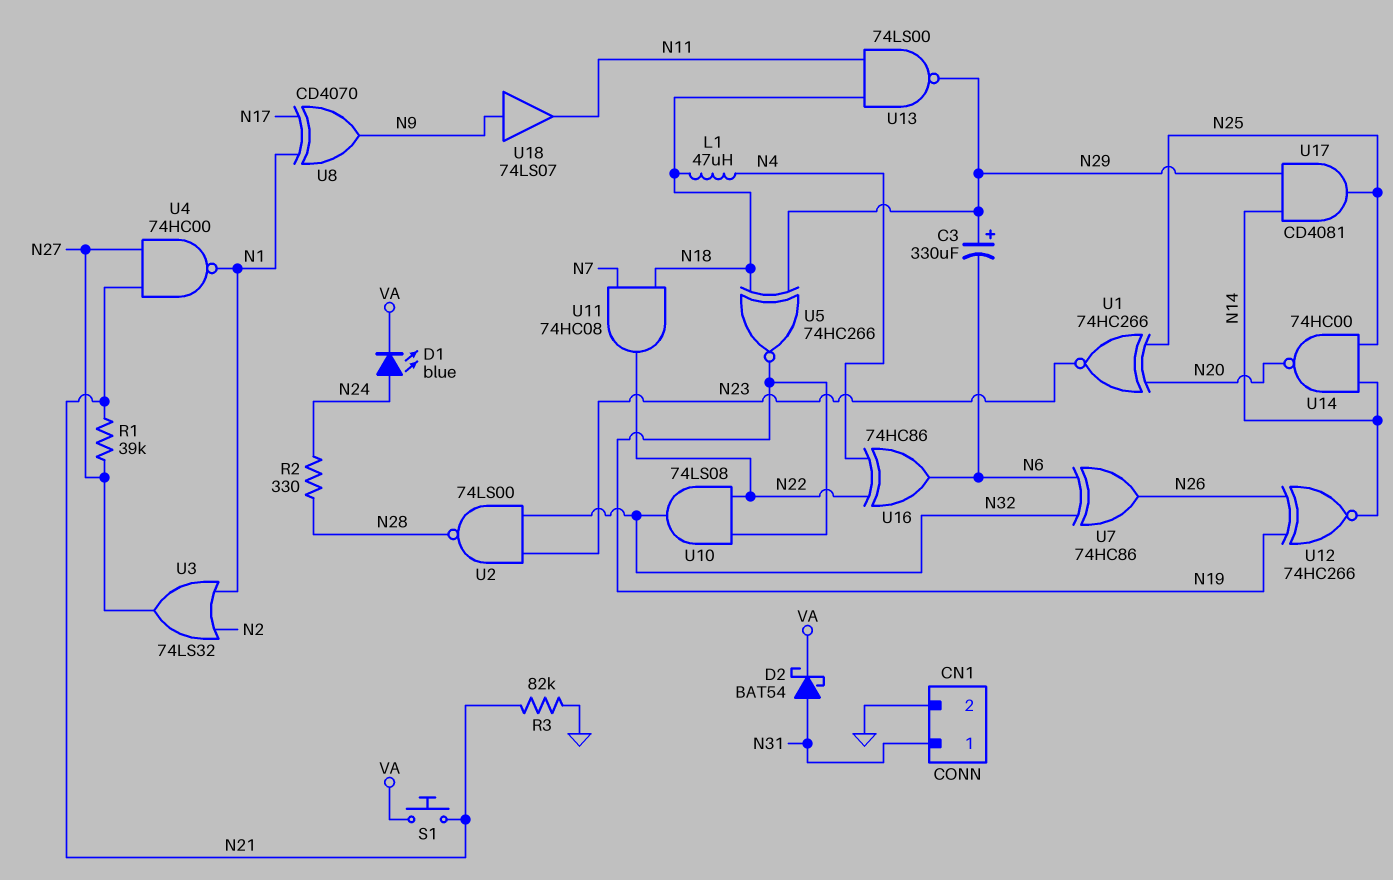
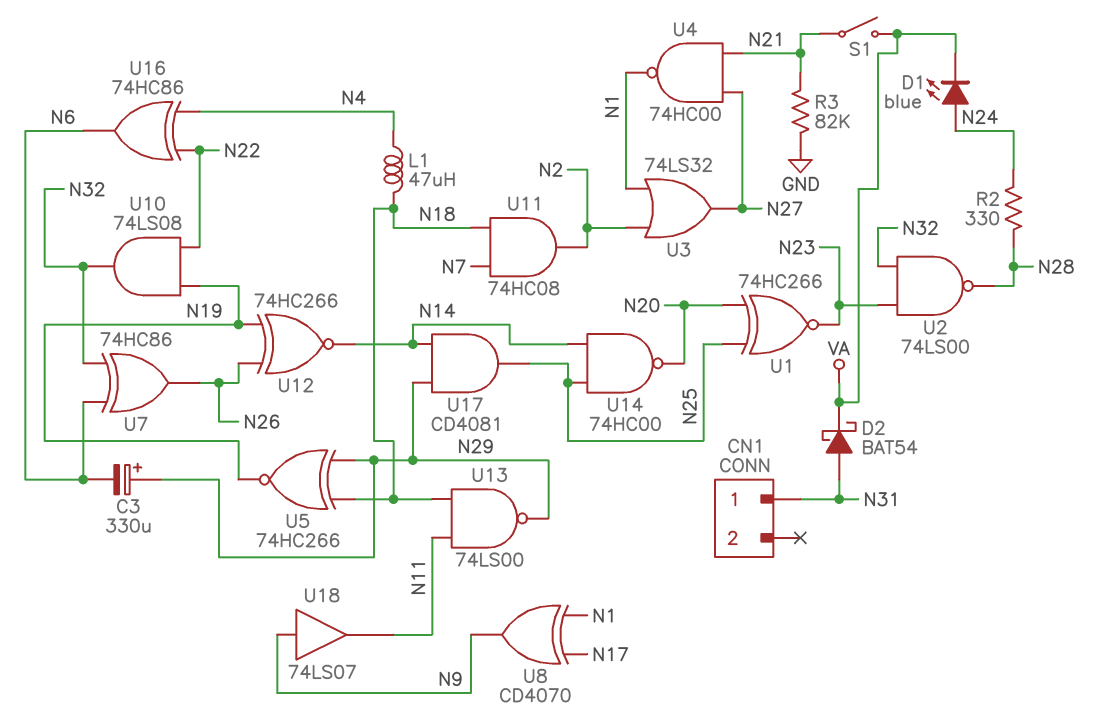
CN1 pin 2: GND -> none
R1: 39k (N21, N27) -> none
S1: button (N21, VA) -> switch (N21, VA)
U11: AND 74HC08 (in N7, in N18, out N22) -> AND 74HC08 (in N7, in N18, out N2)

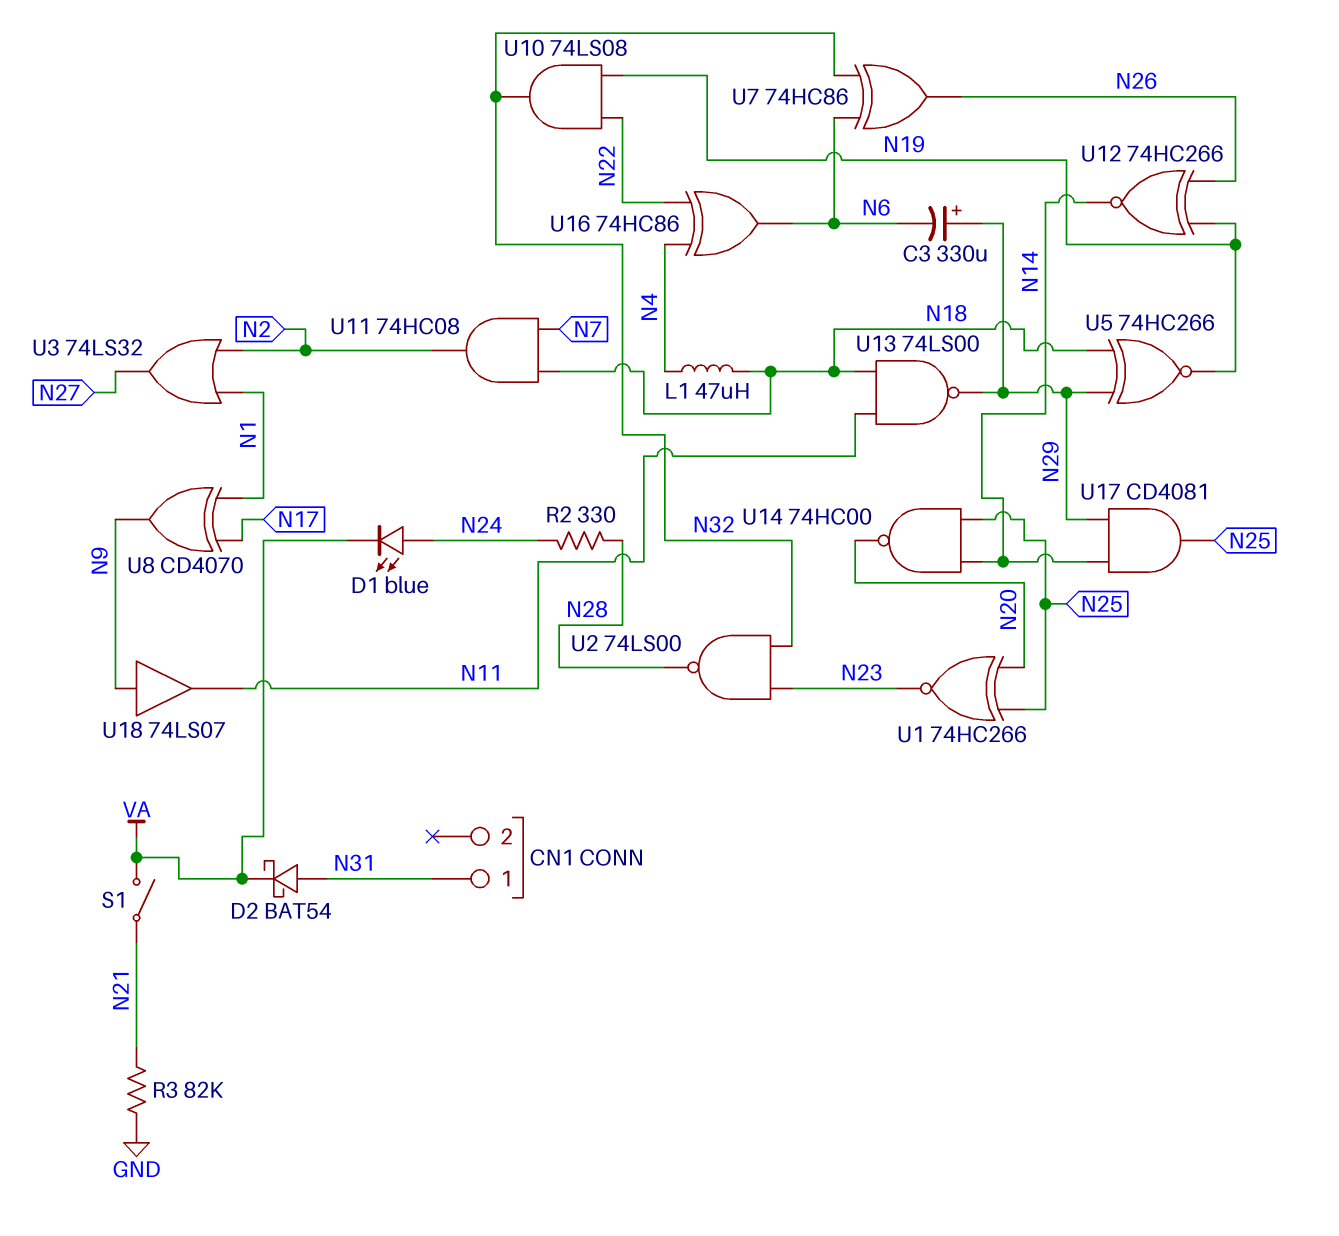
U4: NAND 74HC00 (in N21, in N27, out N1) -> none

